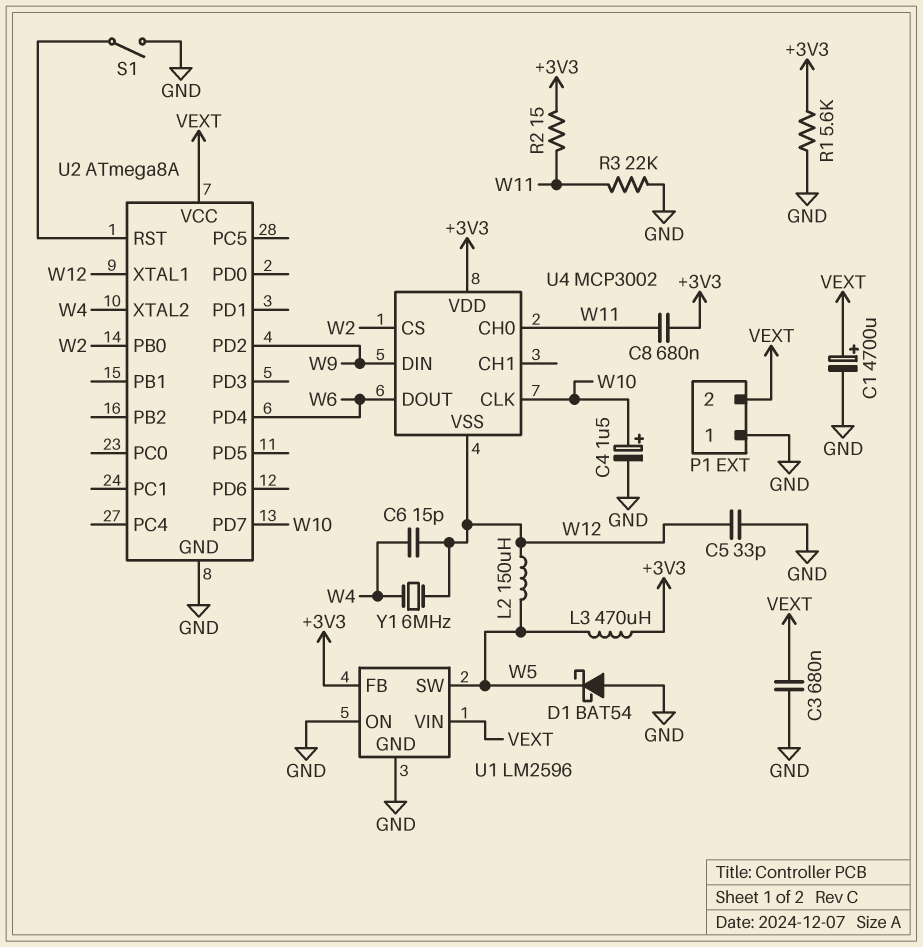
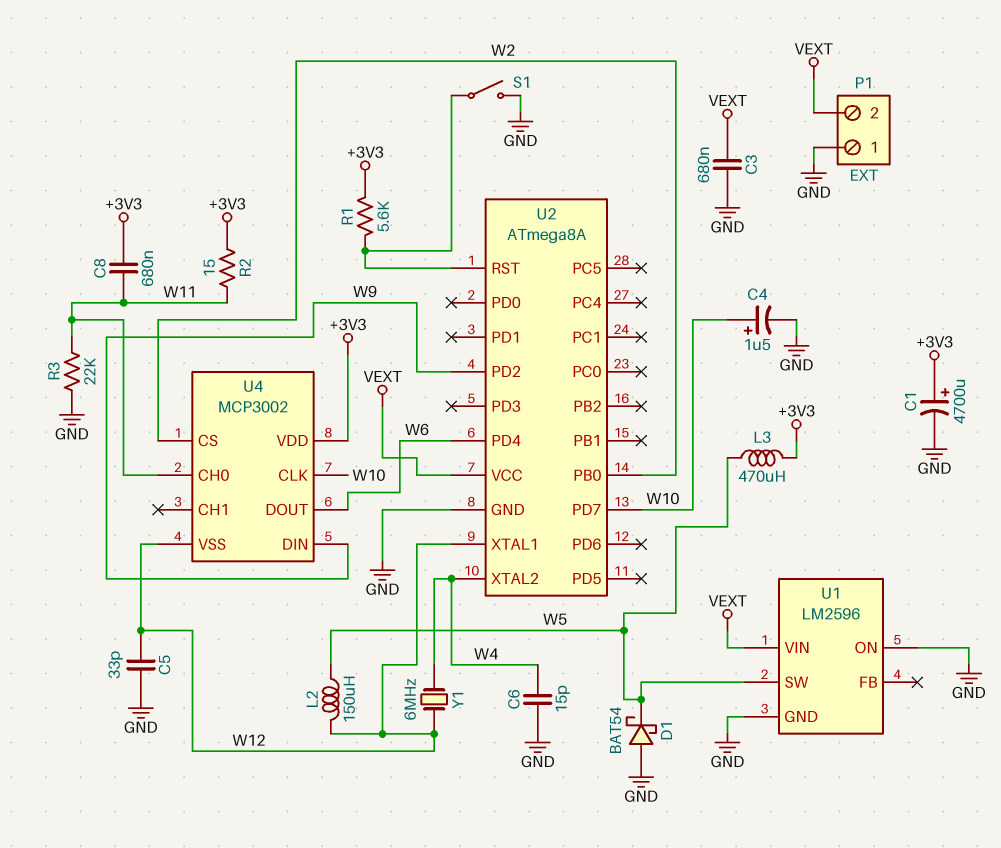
C1: 4700uF (plus VEXT, minus GND) -> 4700uF (plus +3V3, minus GND)
C6: 15pF (W4, W12) -> 15pF (GND, W4)
R1: 5.6k (+3V3, GND) -> 5.6k (+3V3, U2/RST)
U1 pin FB: +3V3 -> none

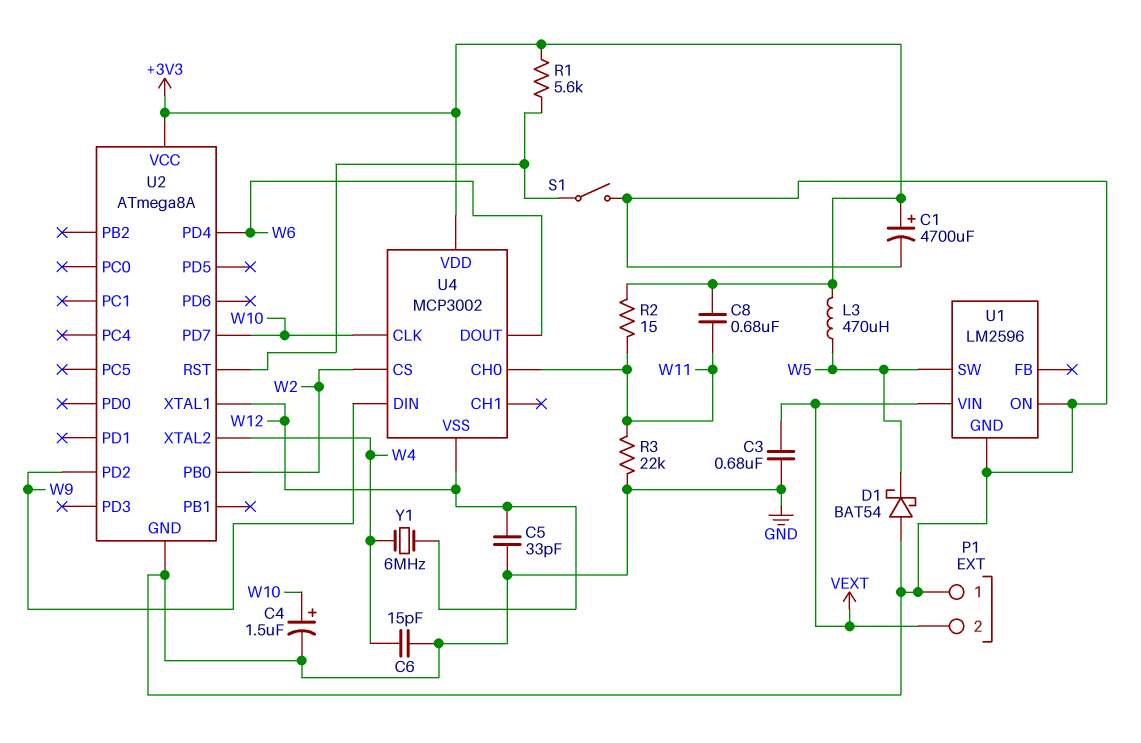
L2: 150uH (W5, W12) -> none
U2 pin VCC: VEXT -> +3V3

